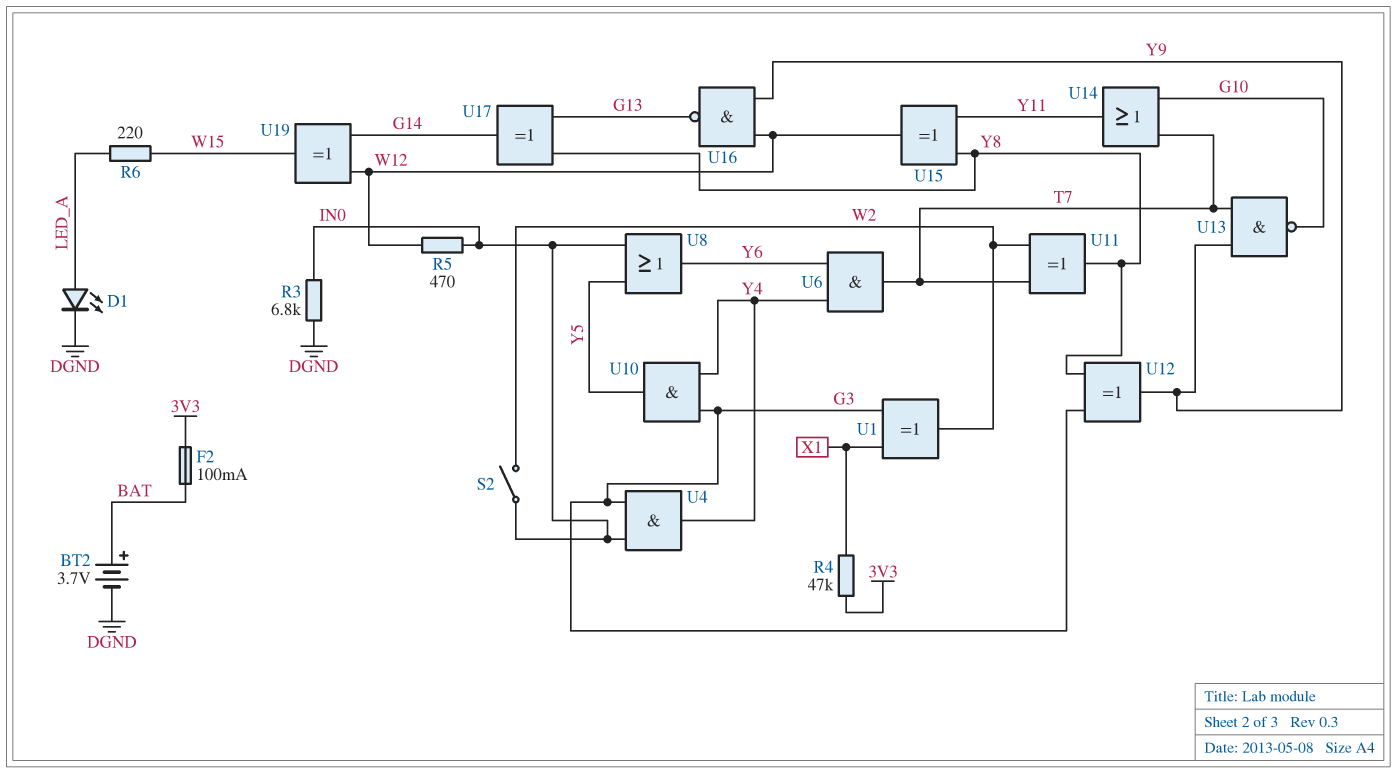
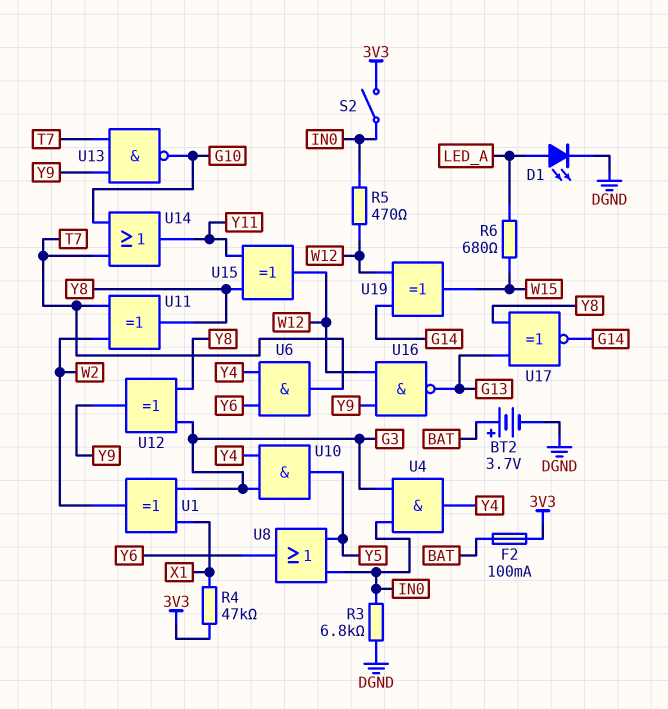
R6: 220 (LED_A, W15) -> 680 (LED_A, W15)
S2: switch (IN0, W2) -> switch (3V3, IN0)
U17: XOR (in G13, in Y8, out G14) -> XNOR (in G13, in Y8, out G14)

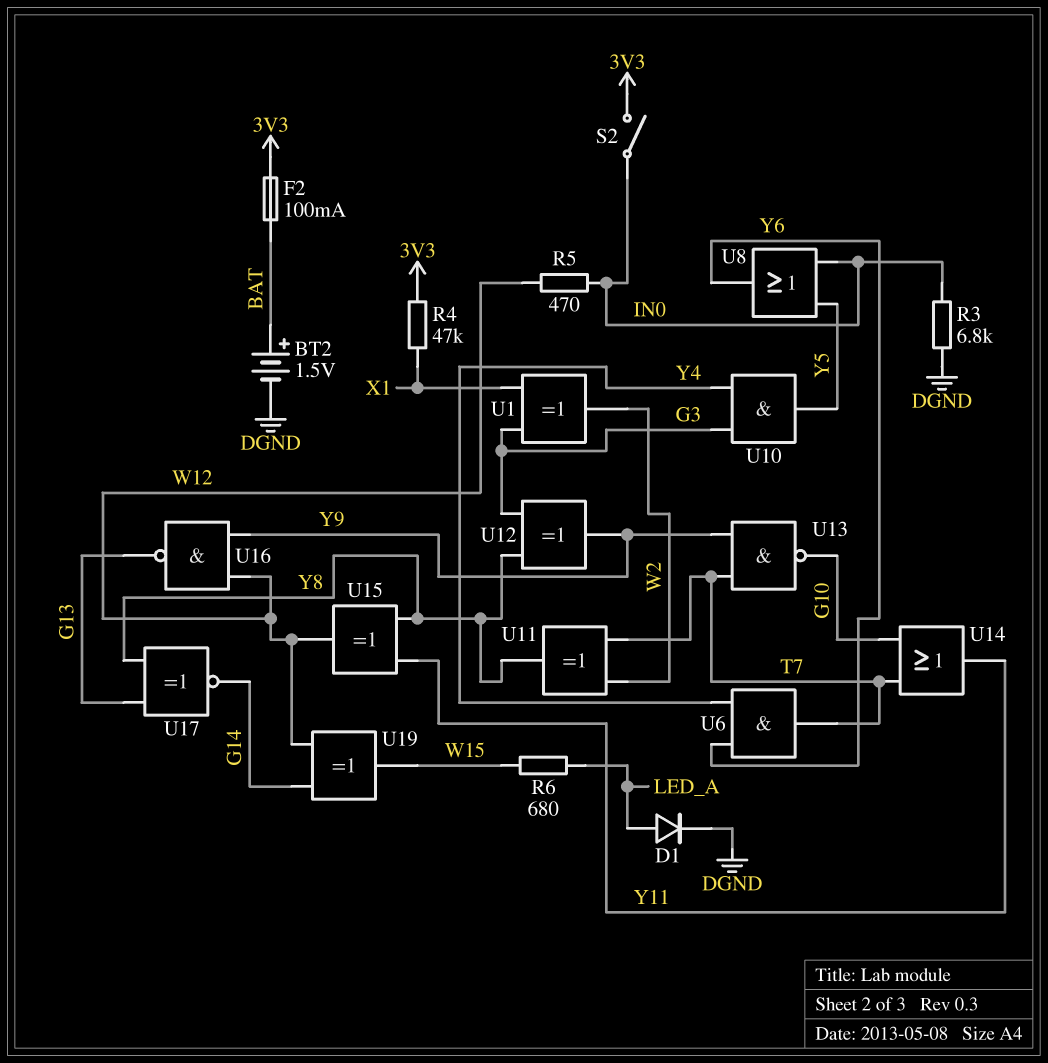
BT2: 3.7V (plus BAT, minus DGND) -> 1.5V (plus BAT, minus DGND)
D1: LED (A LED_A, K DGND) -> diode (A LED_A, K DGND)
U4: AND (in G3, in IN0, out Y4) -> none

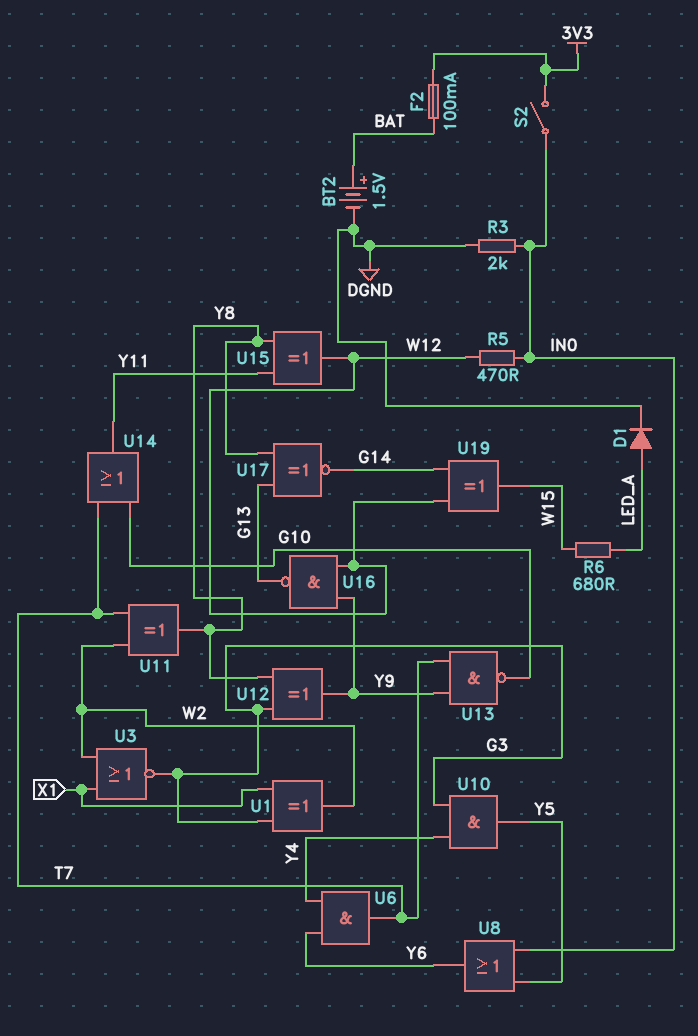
R3: 6.8k (DGND, IN0) -> 2k (DGND, IN0)
R4: 47k (3V3, X1) -> none
U3: none -> NOR (in W2, in X1, out G3)

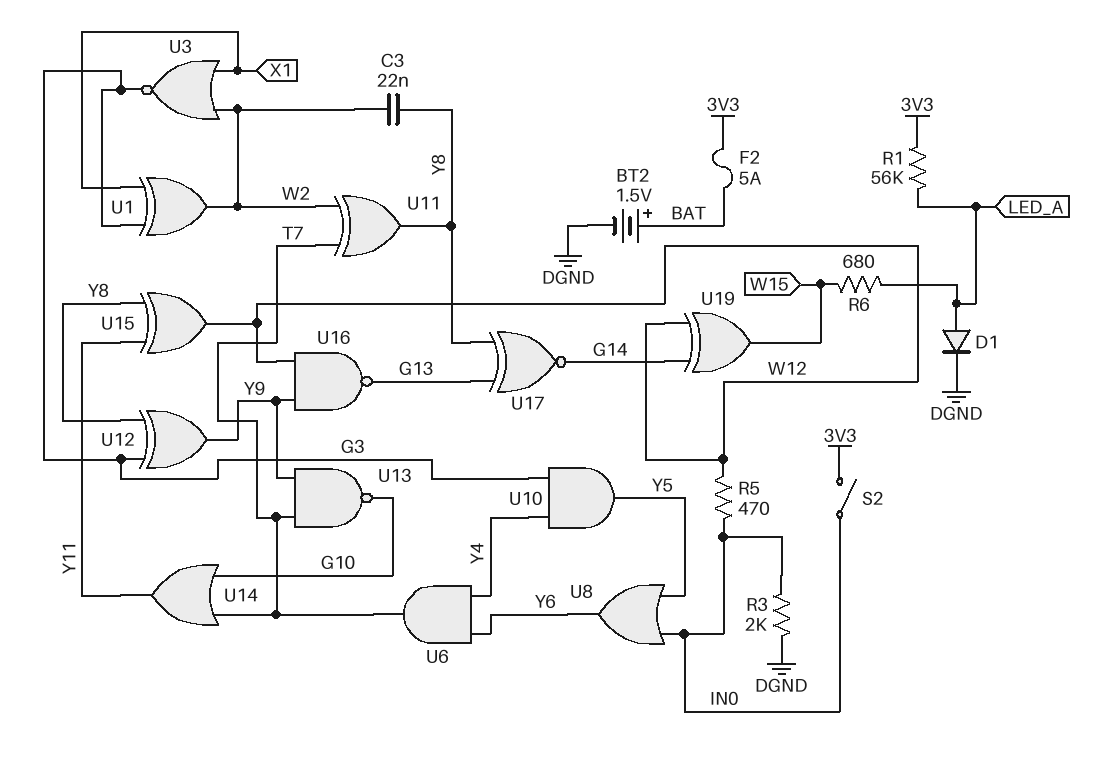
C3: none -> 22nF (W2, Y8)
F2: 100mA (3V3, BAT) -> 5A (3V3, BAT)
R1: none -> 56k (3V3, LED_A)

